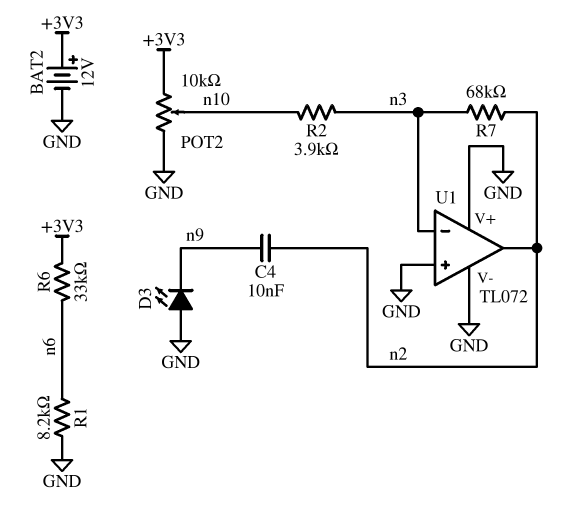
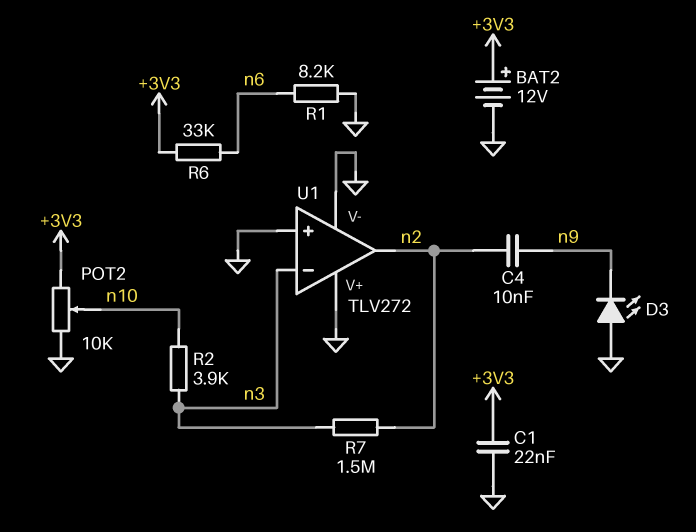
C1: none -> 22nF (+3V3, GND)
R7: 68k (n2, n3) -> 1.5M (n2, n3)
U1: TL072 -> TLV272

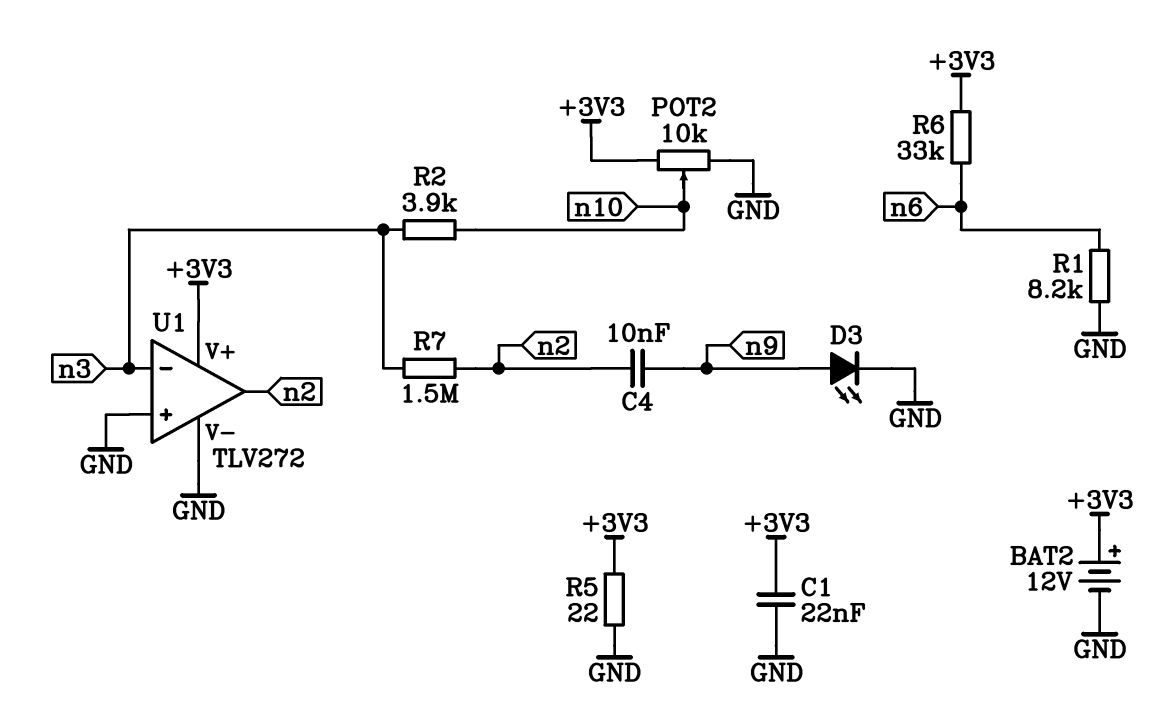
D3: LED (A GND, K n9) -> LED (A n9, K GND)
R5: none -> 22 (+3V3, GND)
U1 pin V+: GND -> +3V3

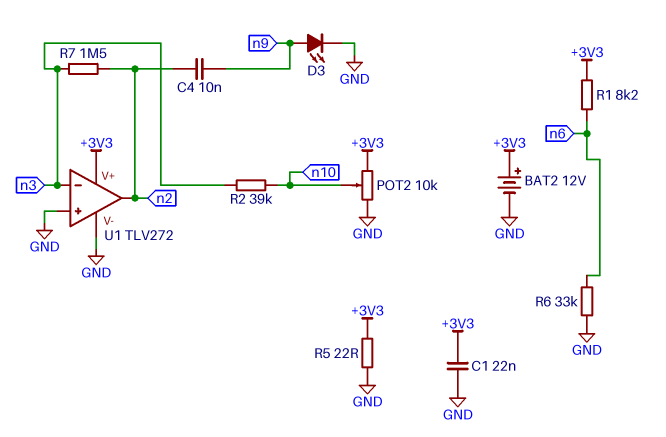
R1: 8.2k (GND, n6) -> 8.2k (+3V3, n6)
R2: 3.9k (n3, n10) -> 39k (n3, n10)
R6: 33k (+3V3, n6) -> 33k (GND, n6)

